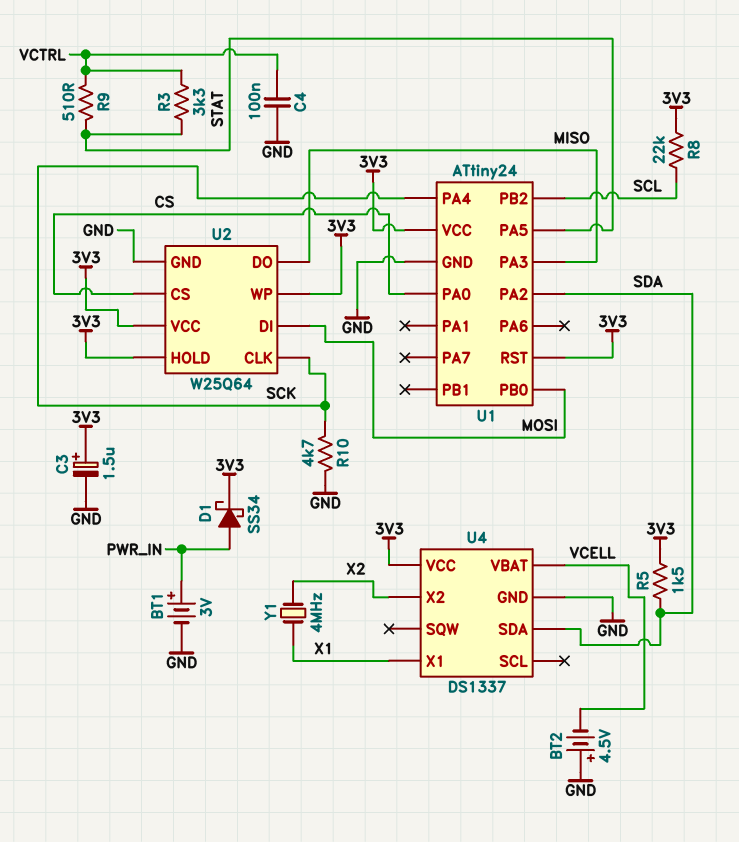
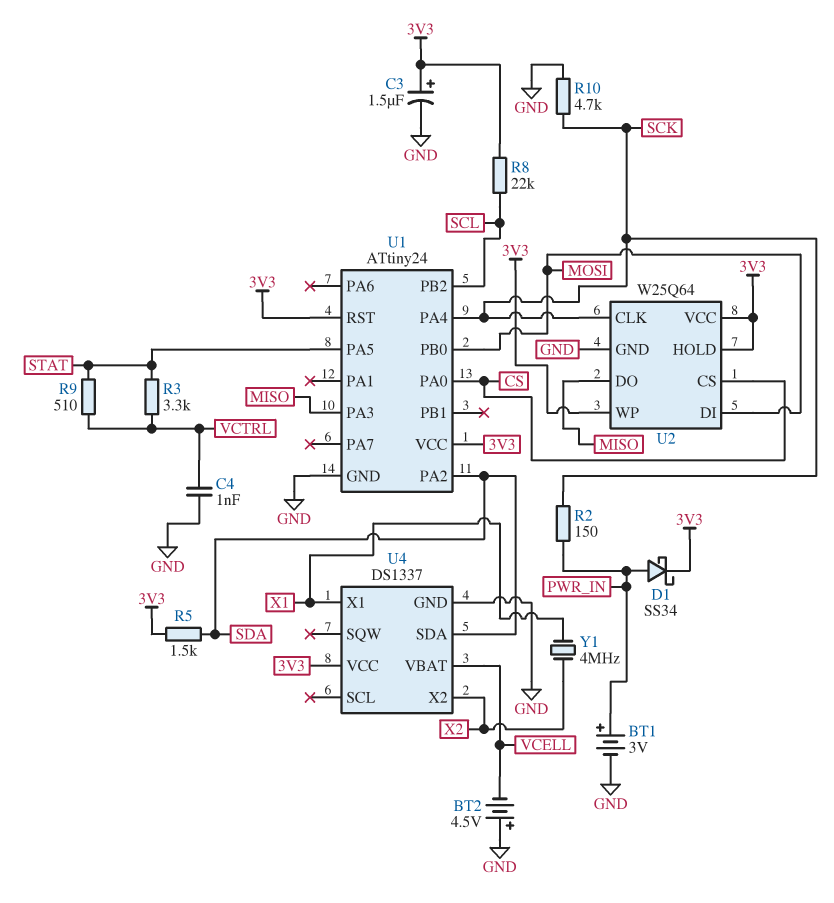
C4: 100nF (GND, VCTRL) -> 1nF (GND, VCTRL)
R2: none -> 150 (PWR_IN, SCK)

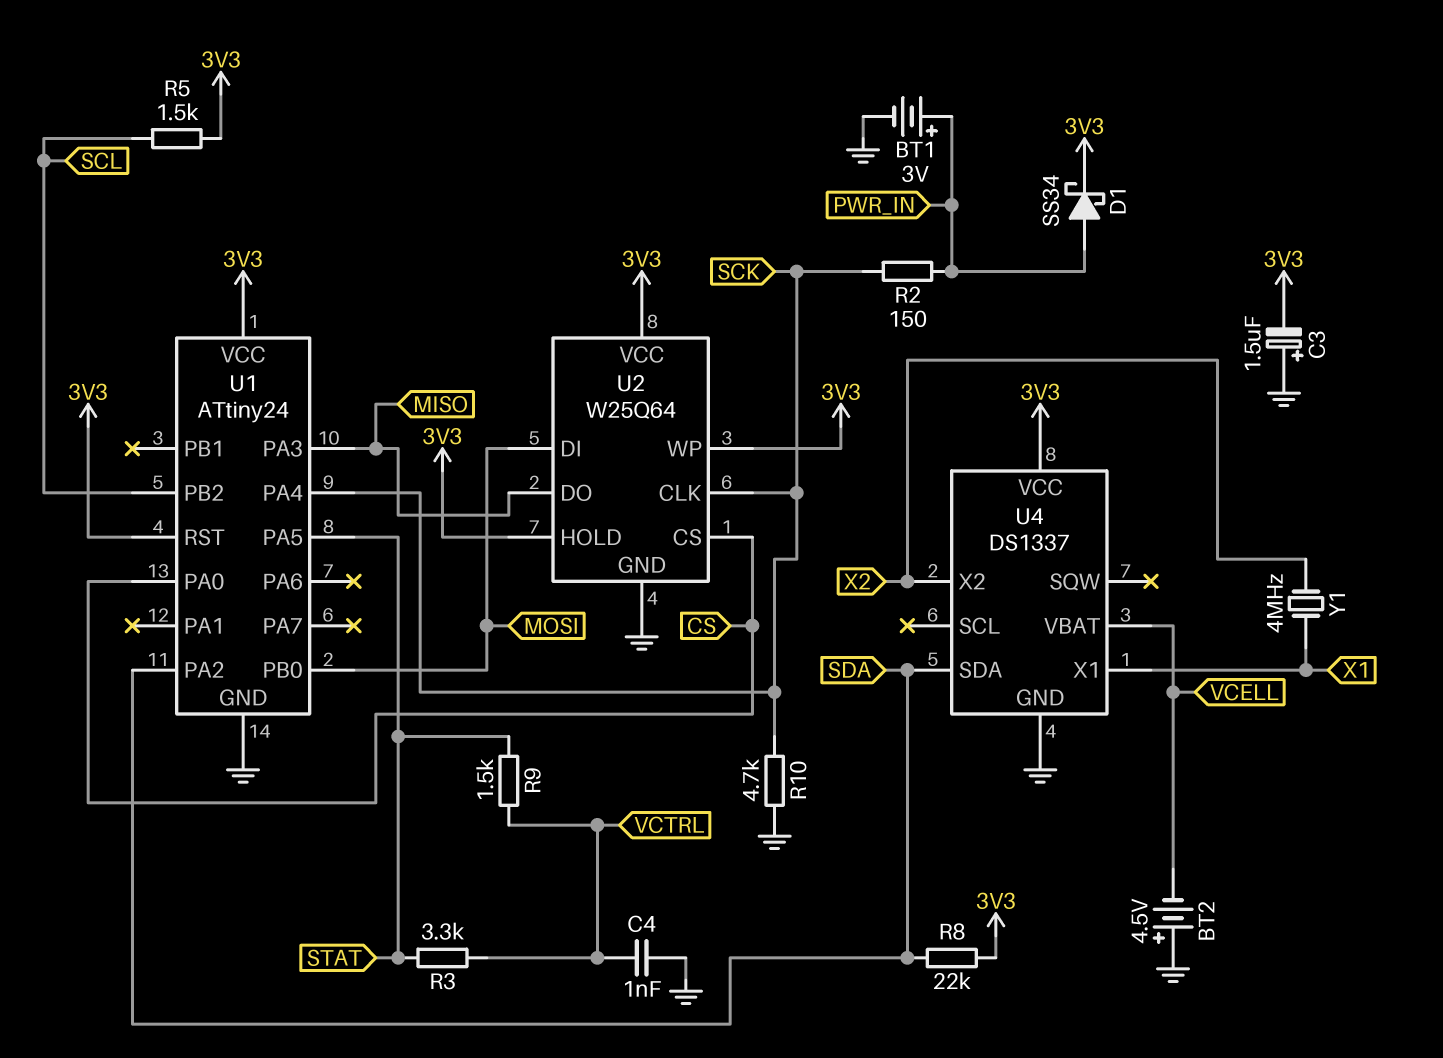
C3: 1.5uF (plus 3V3, minus GND) -> 1.5uF (plus GND, minus 3V3)
R5: 1.5k (3V3, SDA) -> 1.5k (3V3, SCL)
R8: 22k (3V3, SCL) -> 22k (3V3, SDA)
R9: 510 (STAT, VCTRL) -> 1.5k (STAT, VCTRL)

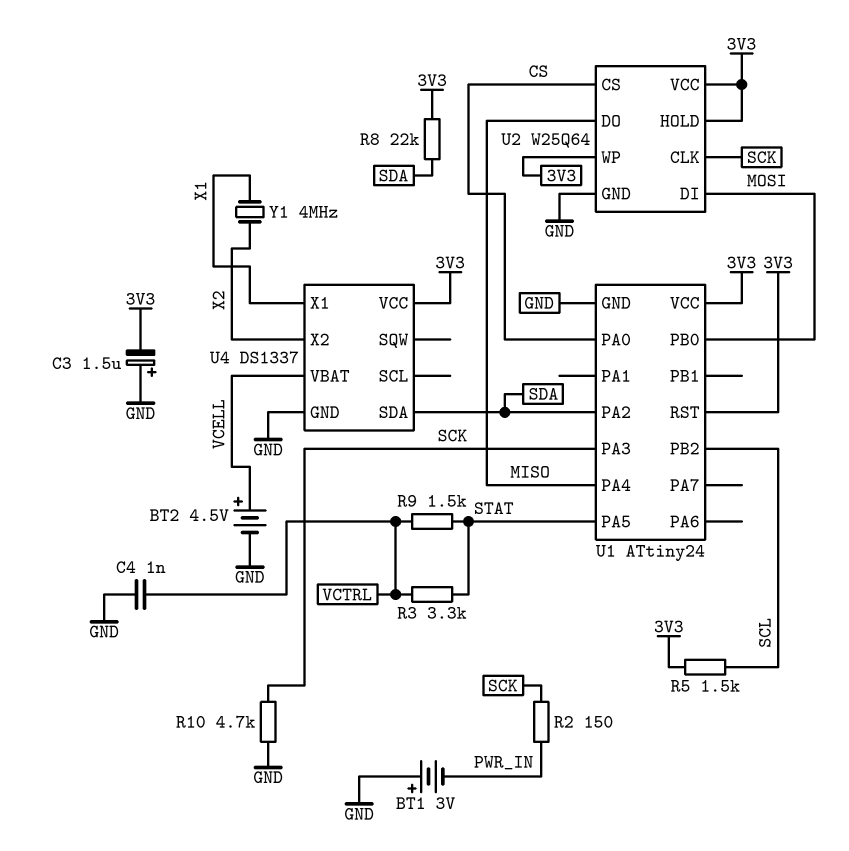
BT1: 3V (plus PWR_IN, minus GND) -> 3V (plus GND, minus PWR_IN)
BT2: 4.5V (plus GND, minus VCELL) -> 4.5V (plus VCELL, minus GND)
D1: schottky SS34 (A PWR_IN, K 3V3) -> none
U1 pin PA3: MISO -> SCK
U1 pin PA4: SCK -> MISO

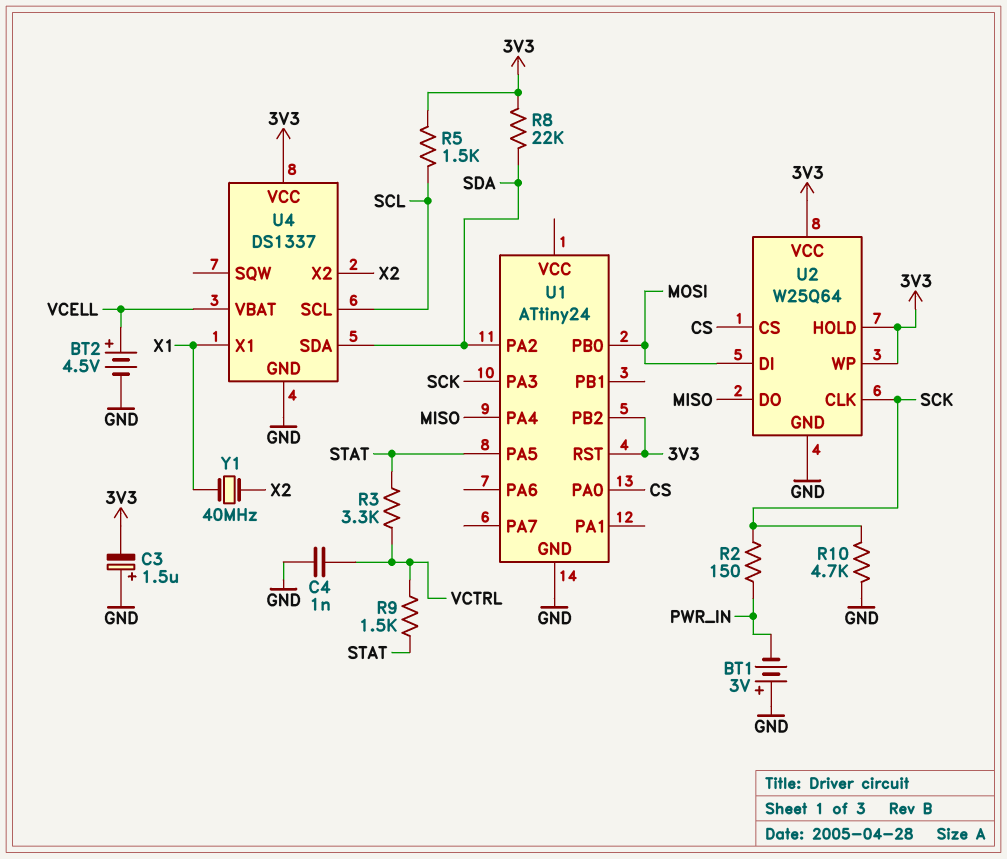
U1 pin PB2: SCL -> 3V3
U1 pin VCC: 3V3 -> none
U4 pin SCL: none -> SCL
Y1: 4MHz (X1, X2) -> 40MHz (X1, X2)

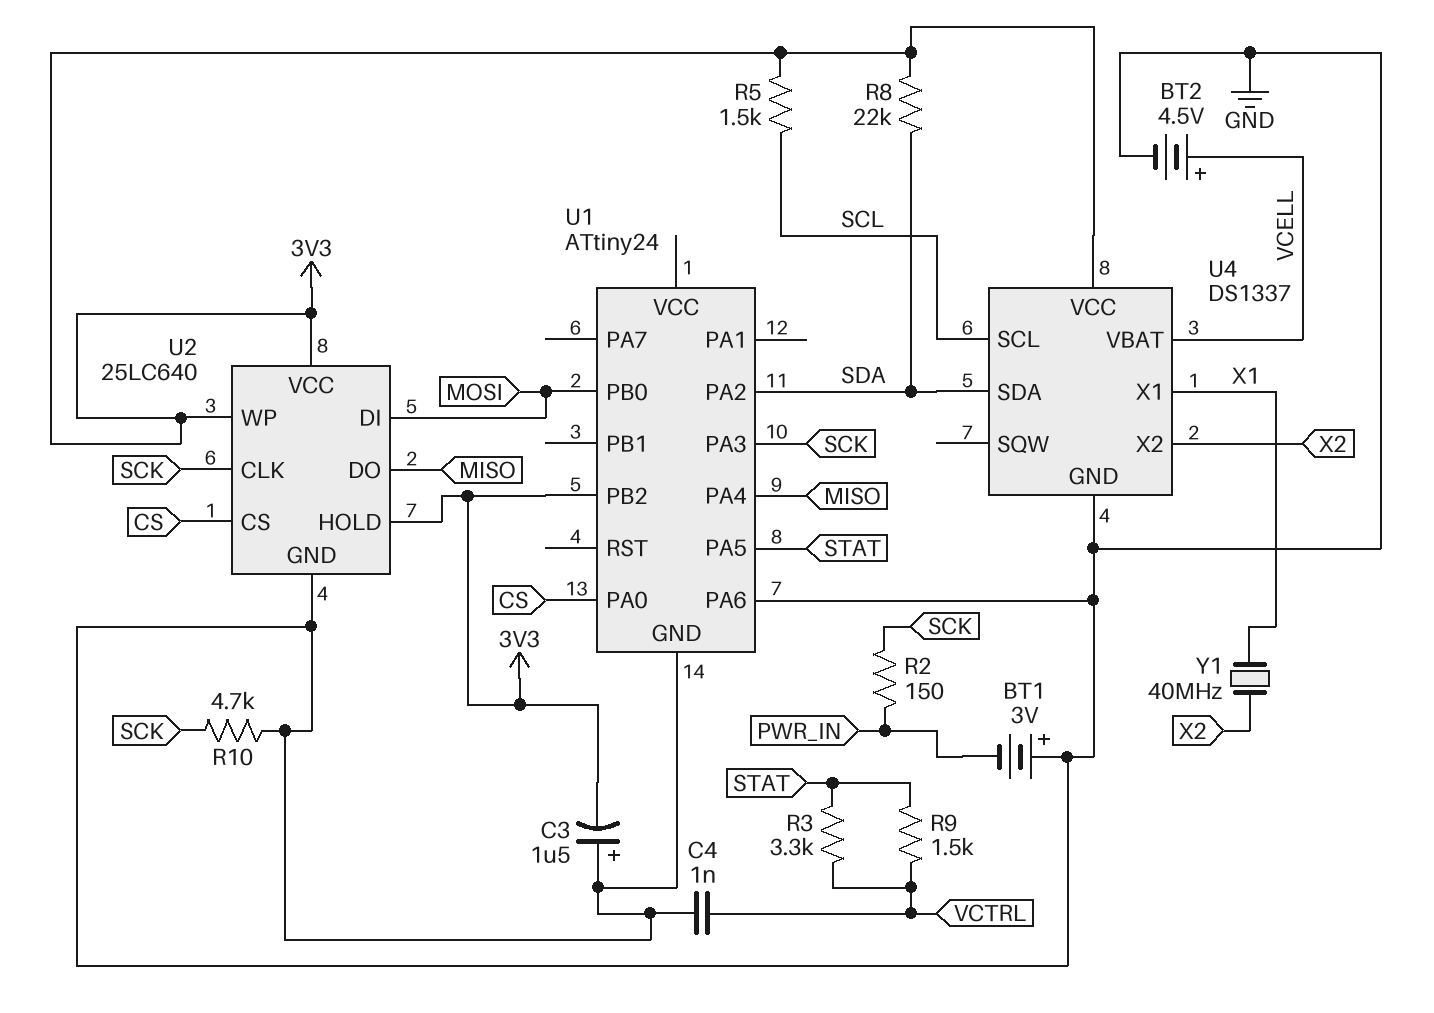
U1 pin PA6: none -> GND
U1 pin RST: 3V3 -> none
U2: W25Q64 -> 25LC640

